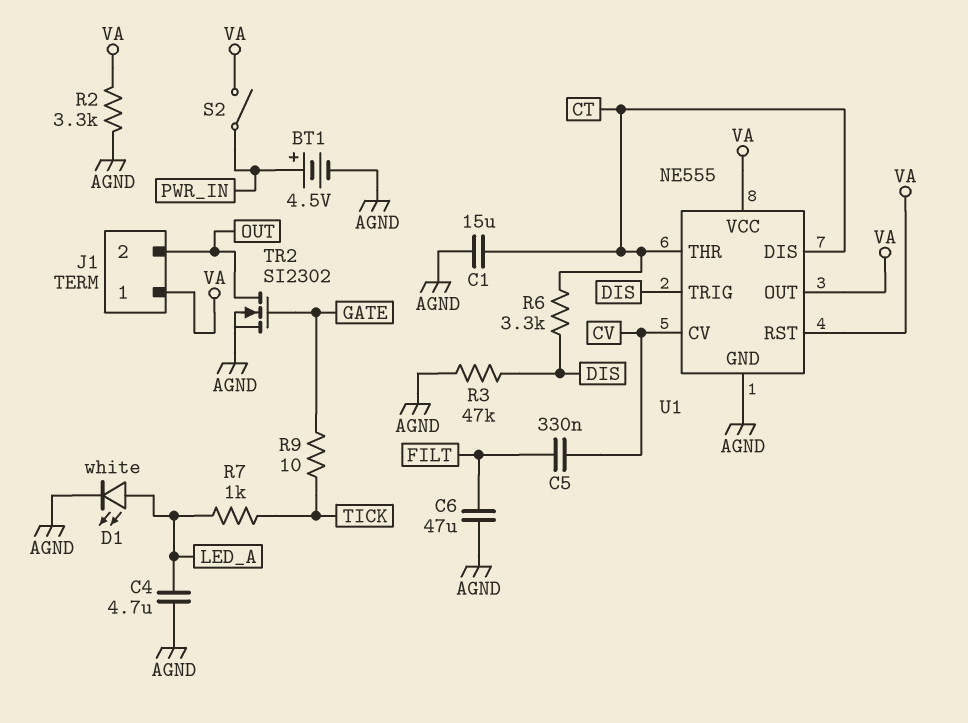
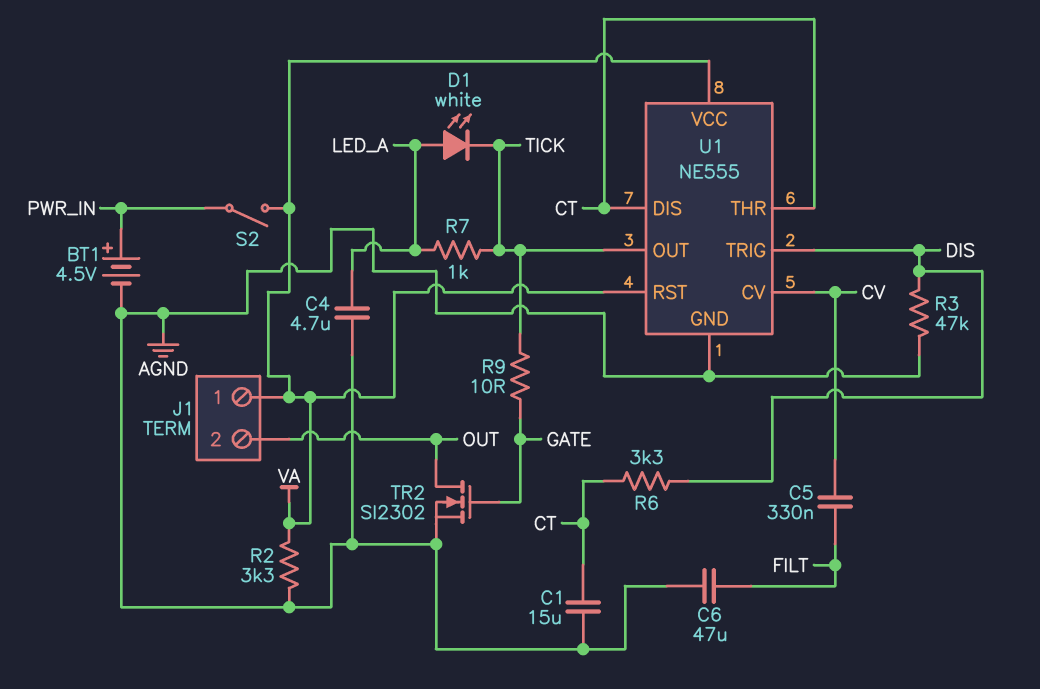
D1: LED white (A LED_A, K AGND) -> LED white (A LED_A, K TICK)
U1 pin OUT: VA -> TICK

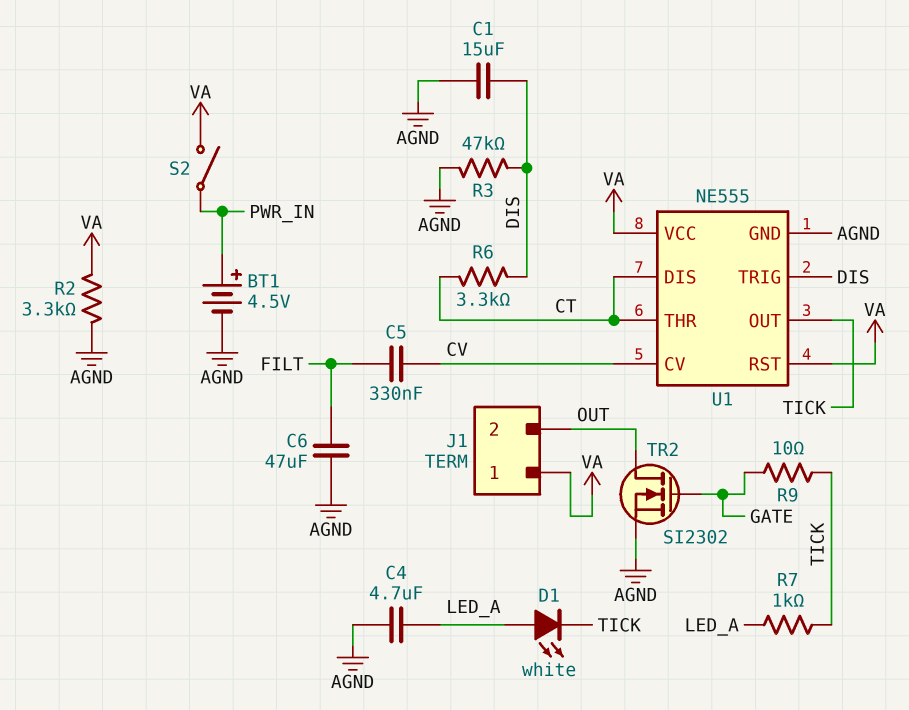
C1: 15uF (AGND, CT) -> 15uF (AGND, DIS)

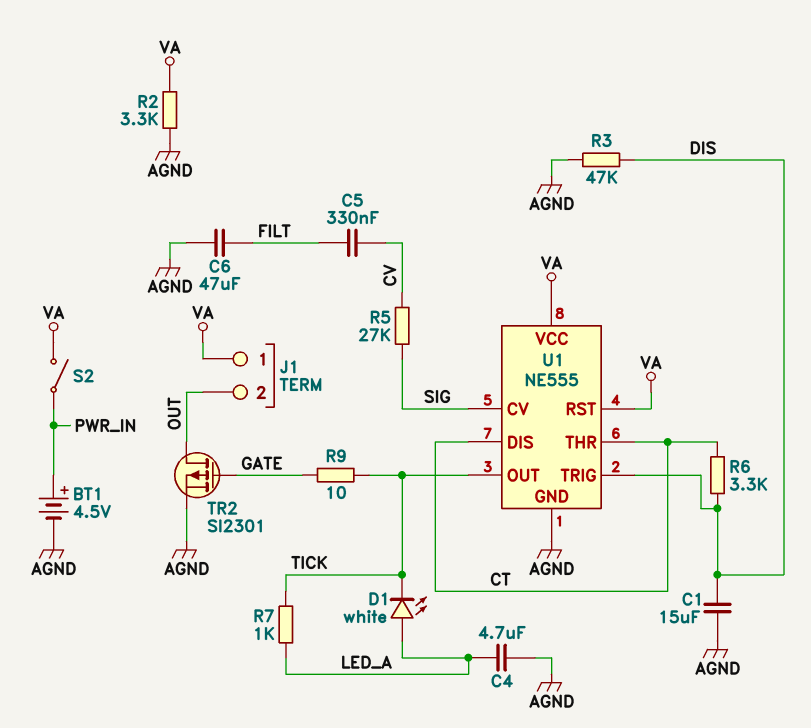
R5: none -> 27k (CV, SIG)
TR2: NMOS SI2302 (G GATE, D OUT, S AGND) -> PMOS SI2301 (G GATE, D OUT, S AGND)
U1 pin CV: CV -> SIG

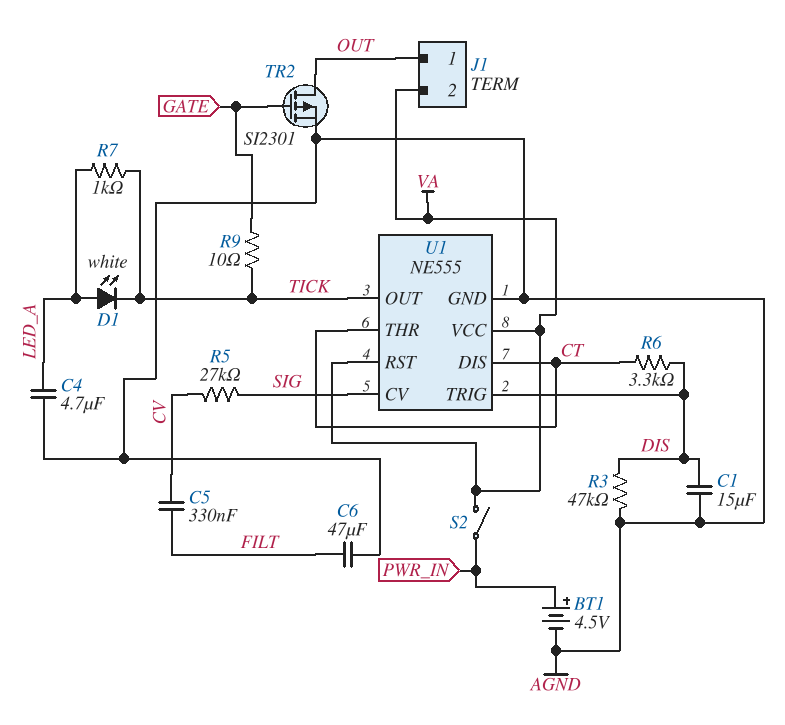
J1 pin 1: VA -> OUT
J1 pin 2: OUT -> VA
R2: 3.3k (AGND, VA) -> none

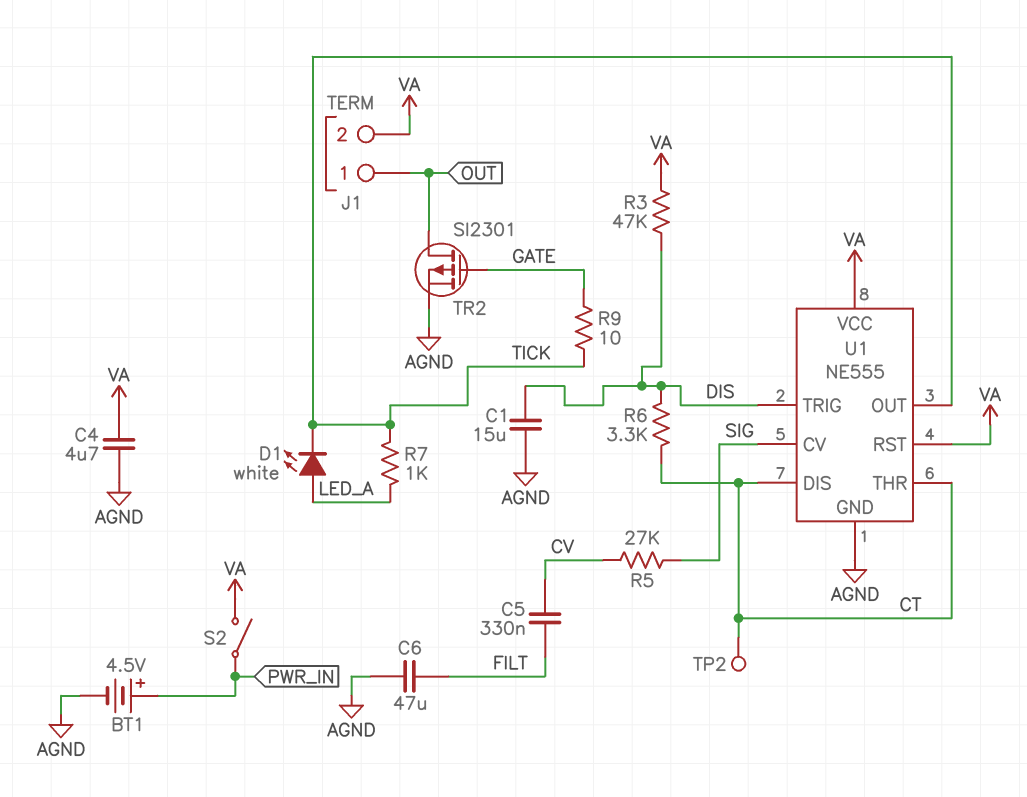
C4: 4.7uF (AGND, LED_A) -> 4.7uF (AGND, VA)
R3: 47k (AGND, DIS) -> 47k (DIS, VA)
TP2: none -> test point (CT)

